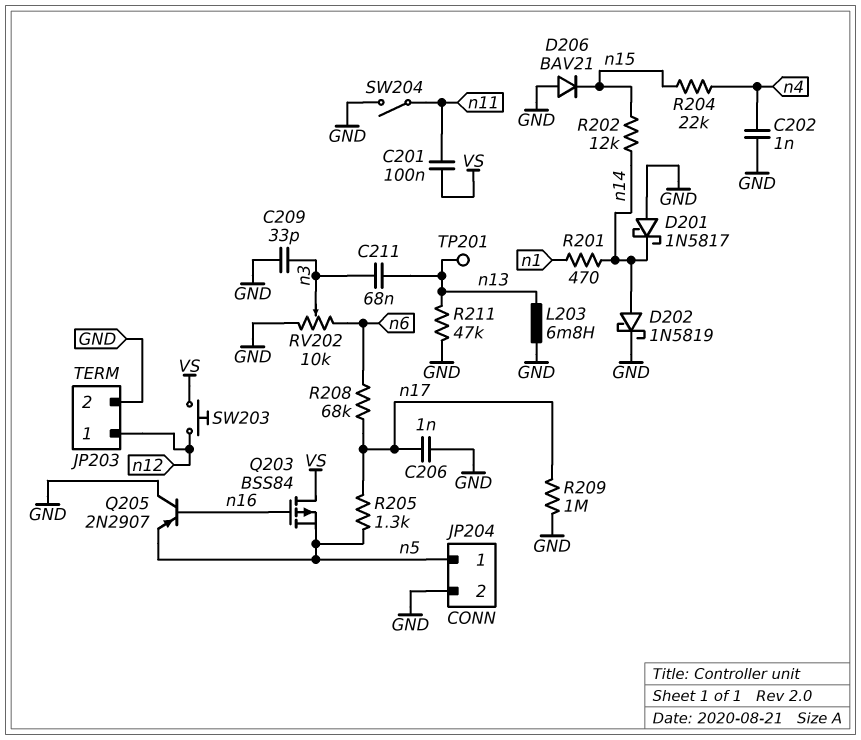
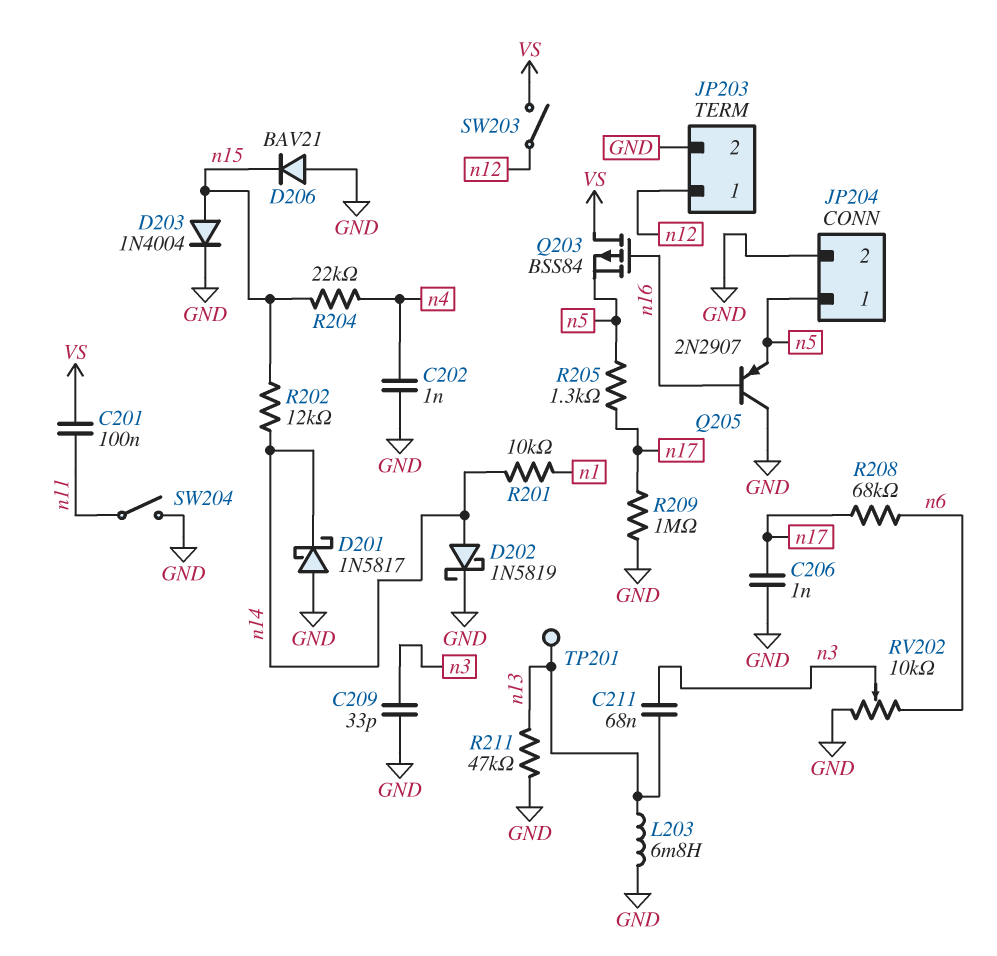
D203: none -> diode 1N4004 (A n15, K GND)
R201: 470 (n1, n14) -> 10k (n1, n14)
SW203: button (VS, n12) -> switch (VS, n12)

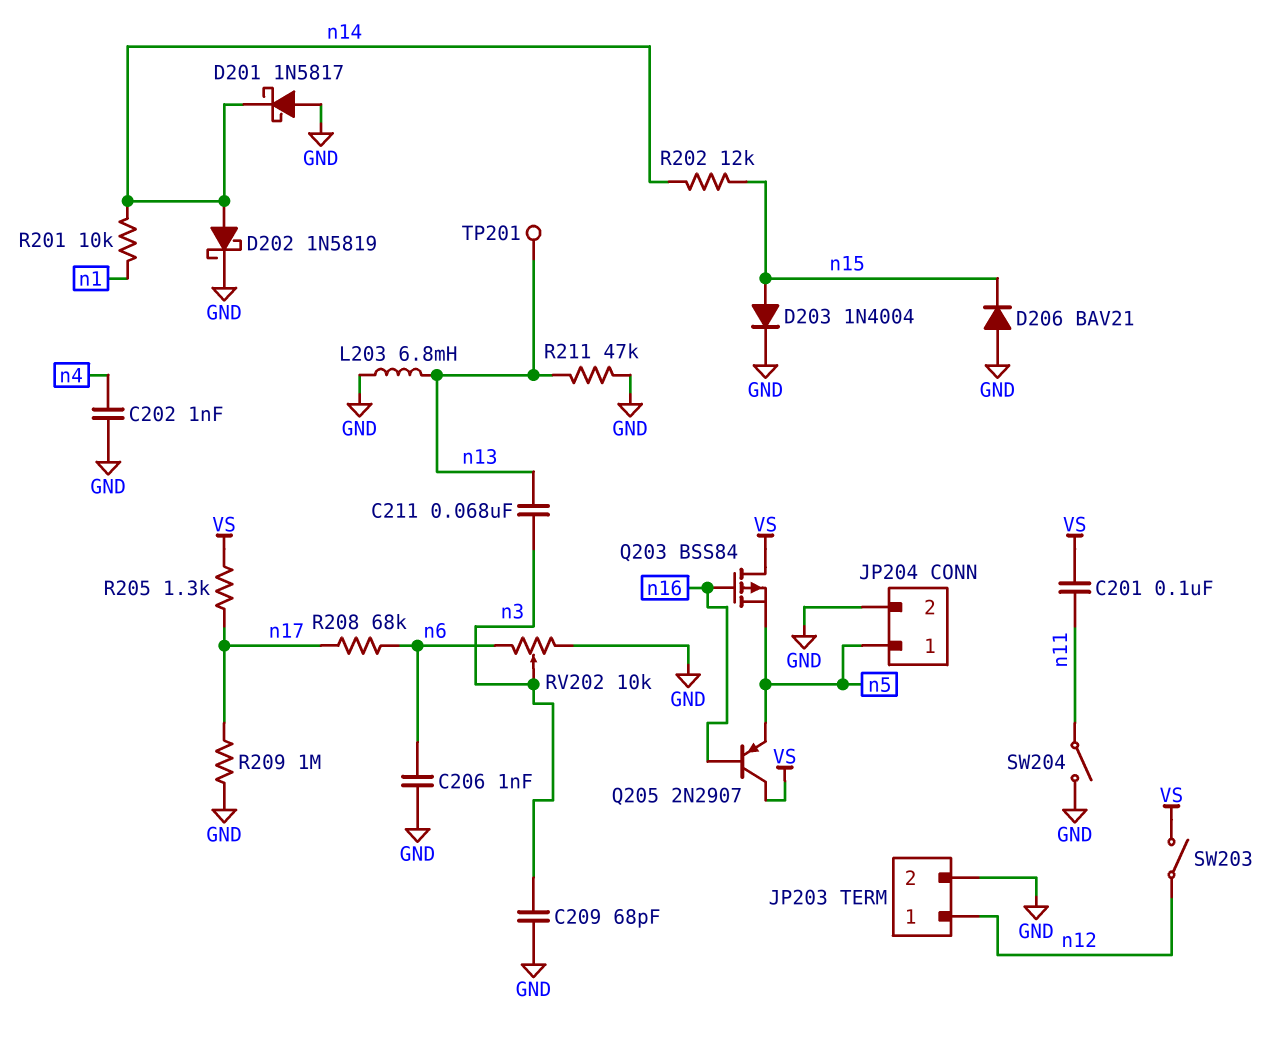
C206: 1nF (GND, n17) -> 1nF (GND, n6)
C209: 33pF (GND, n3) -> 68pF (GND, n3)
Q205: PNP 2N2907 (B n16, C GND, E n5) -> PNP 2N2907 (B n16, C VS, E n5)
R204: 22k (n4, n15) -> none
R205: 1.3k (n5, n17) -> 1.3k (VS, n17)

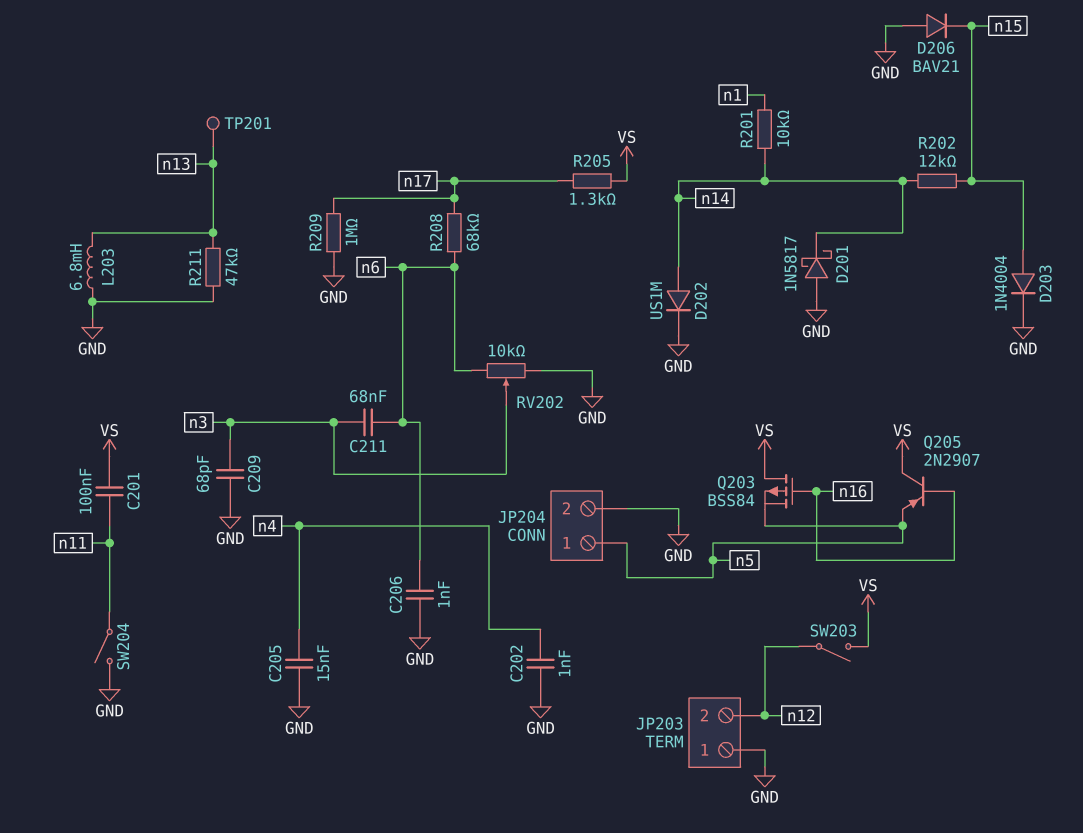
C205: none -> 15nF (GND, n4)
C211: 68nF (n3, n13) -> 68nF (n3, n6)
D202: schottky 1N5819 (A n14, K GND) -> diode US1M (A n14, K GND)
JP203 pin 1: n12 -> GND
JP203 pin 2: GND -> n12

